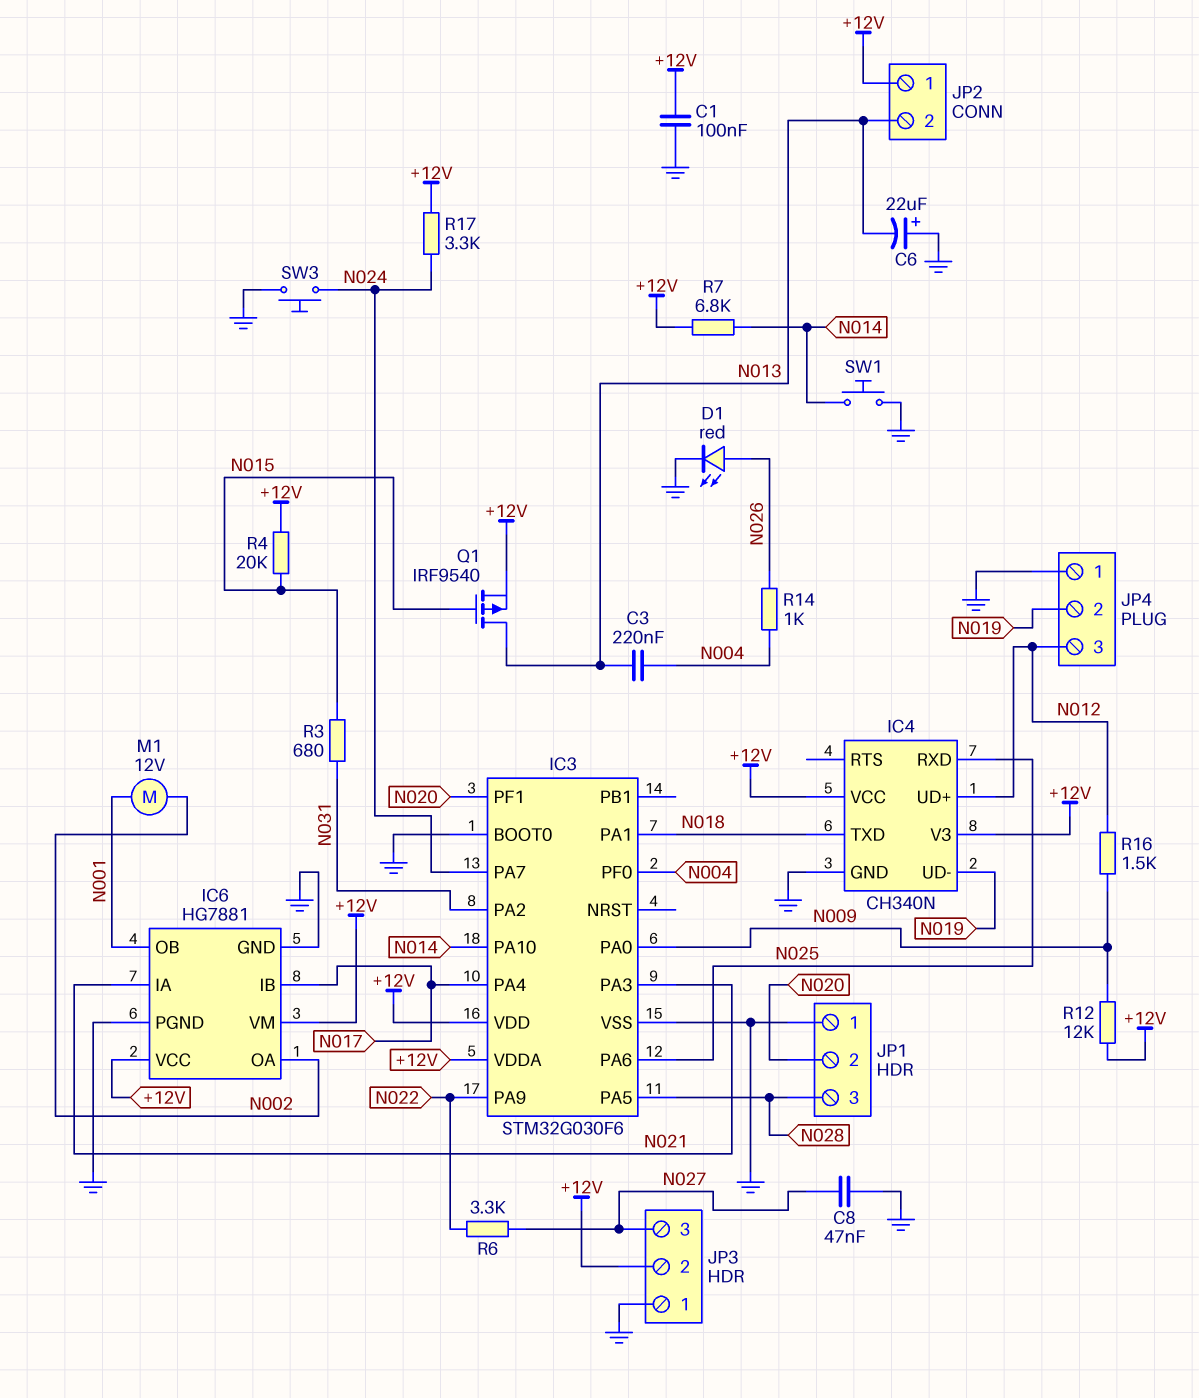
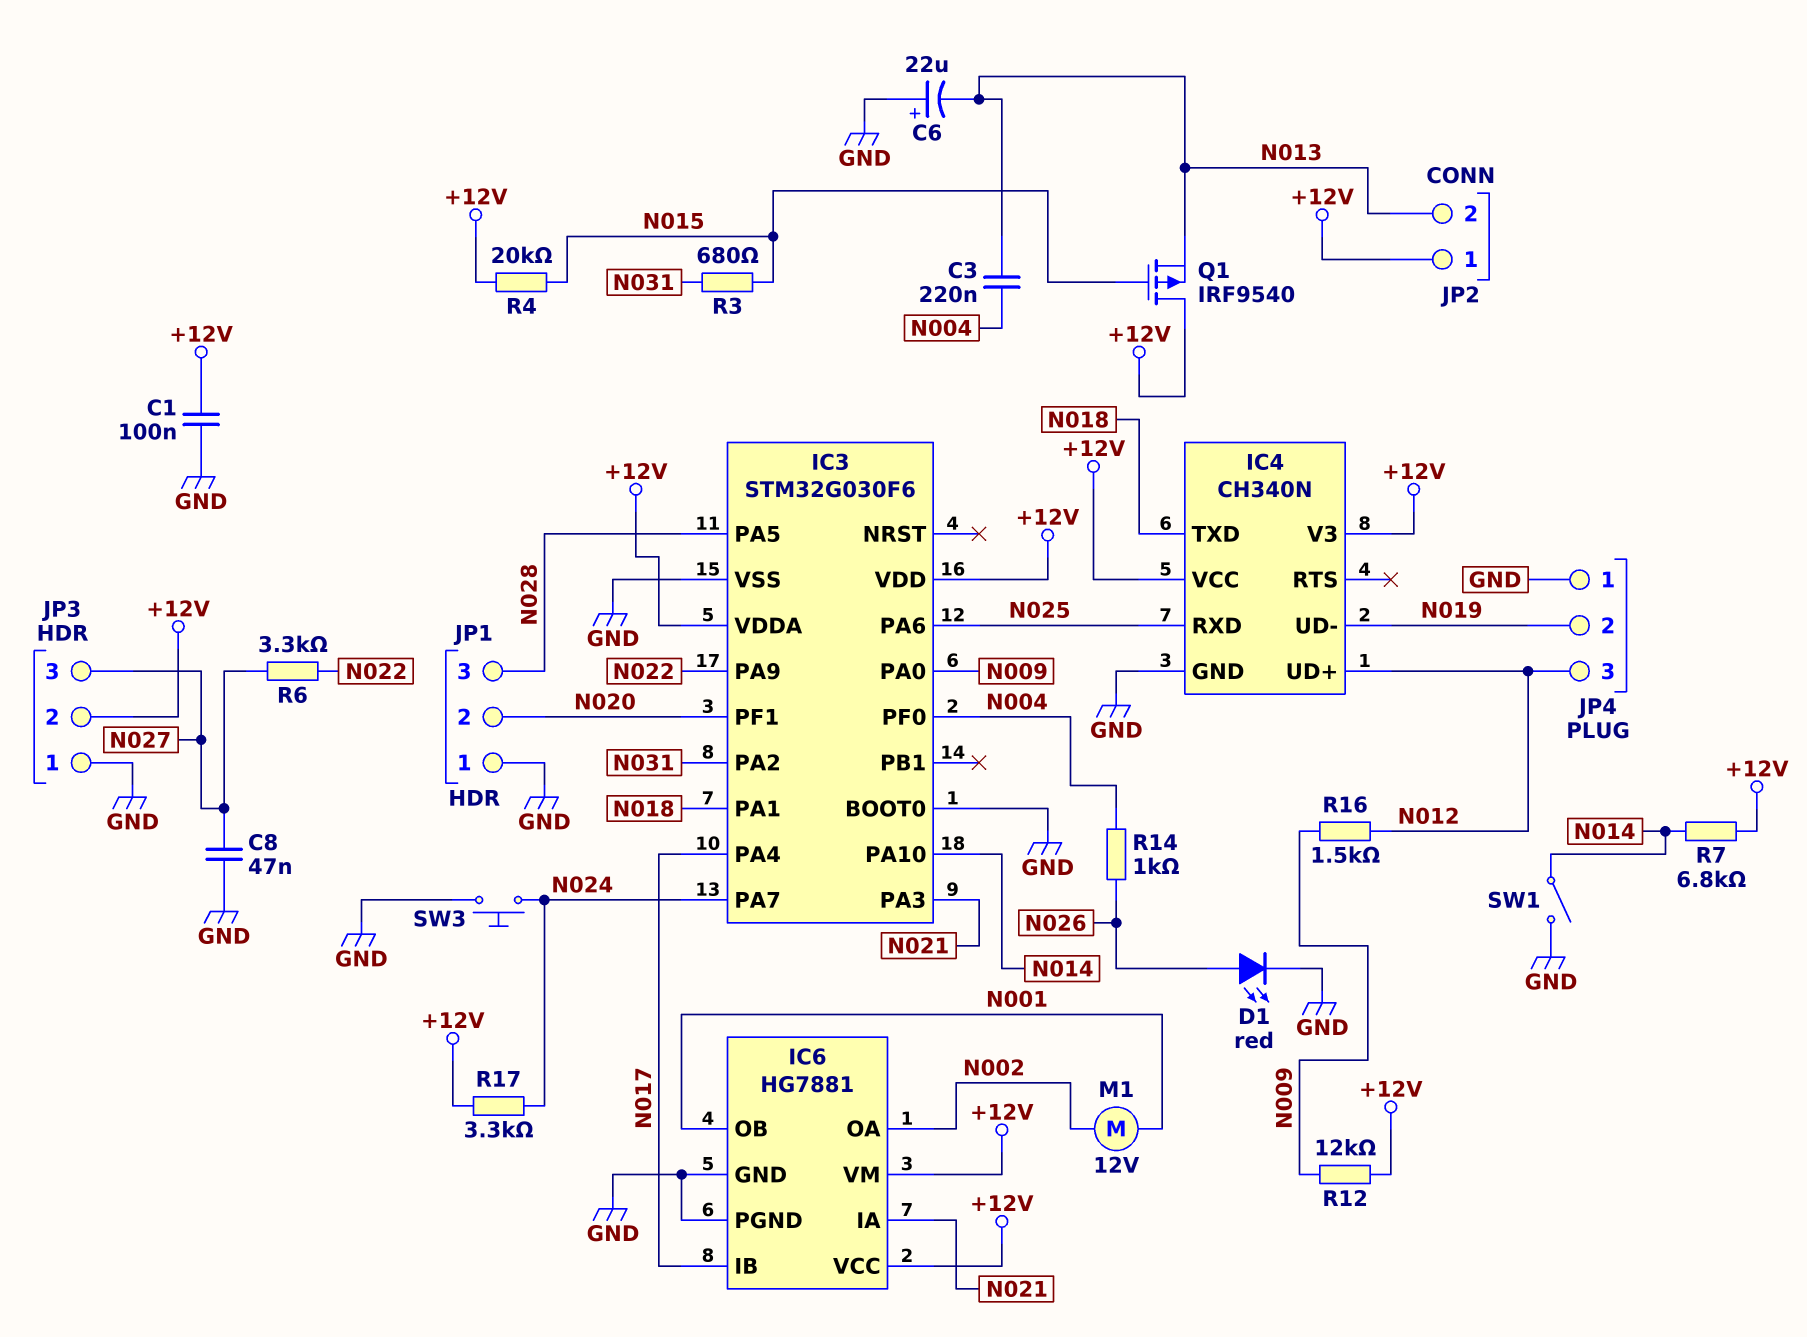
Q1: PMOS IRF9540 (G N015, D N013, S +12V) -> PMOS IRF9540 (G N015, D +12V, S N013)
SW1: button (GND, N014) -> switch (GND, N014)

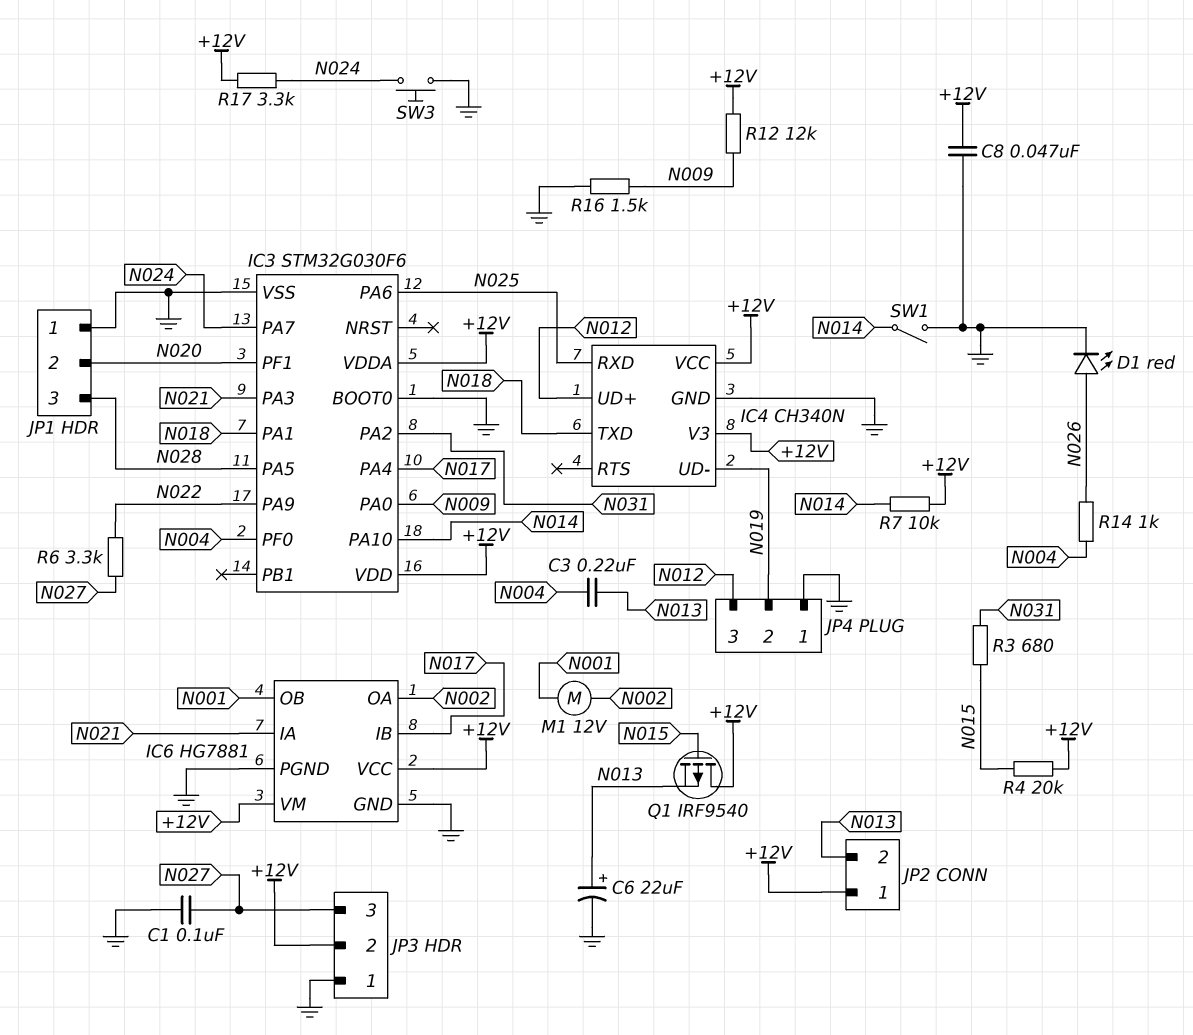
C1: 100nF (+12V, GND) -> 100nF (GND, N027)
C6: 22uF (plus GND, minus N013) -> 22uF (plus N013, minus GND)
C8: 47nF (GND, N027) -> 47nF (+12V, GND)
R7: 6.8k (+12V, N014) -> 10k (+12V, N014)
R16: 1.5k (N009, N012) -> 1.5k (GND, N009)

